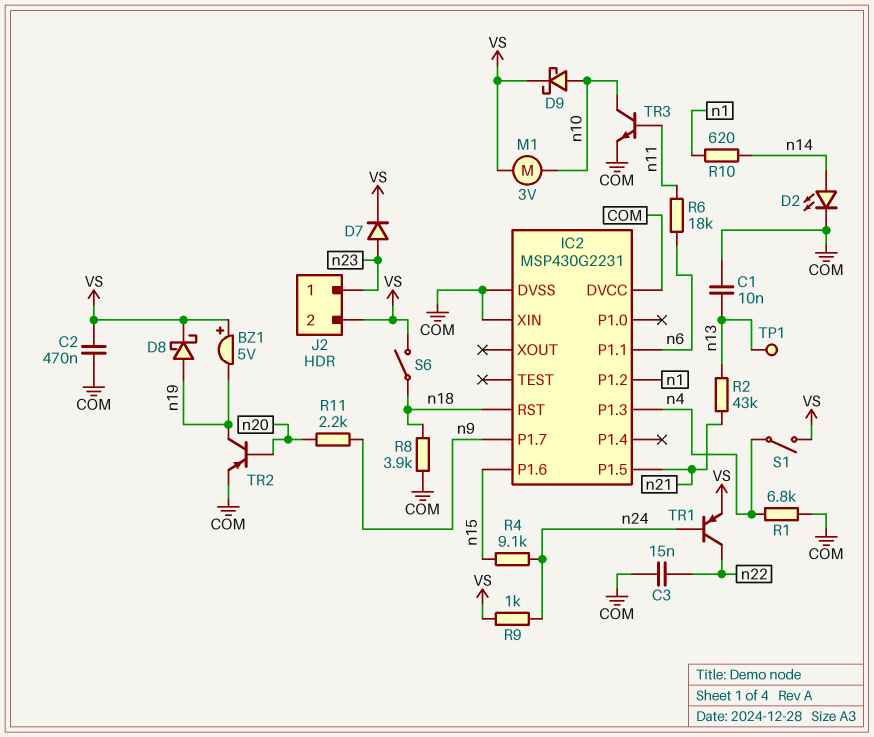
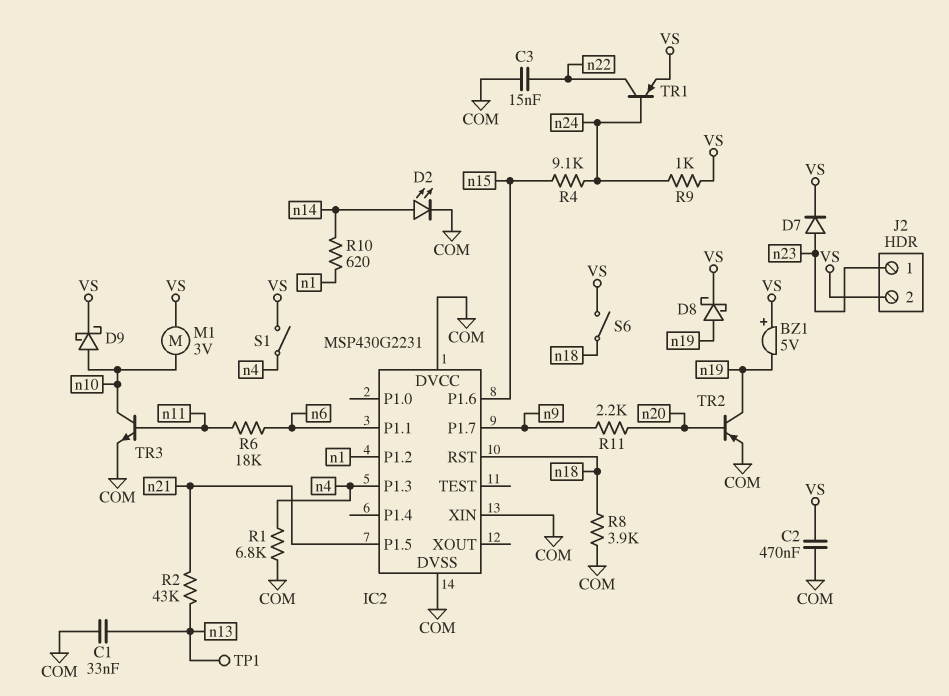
C1: 10nF (COM, n13) -> 33nF (COM, n13)

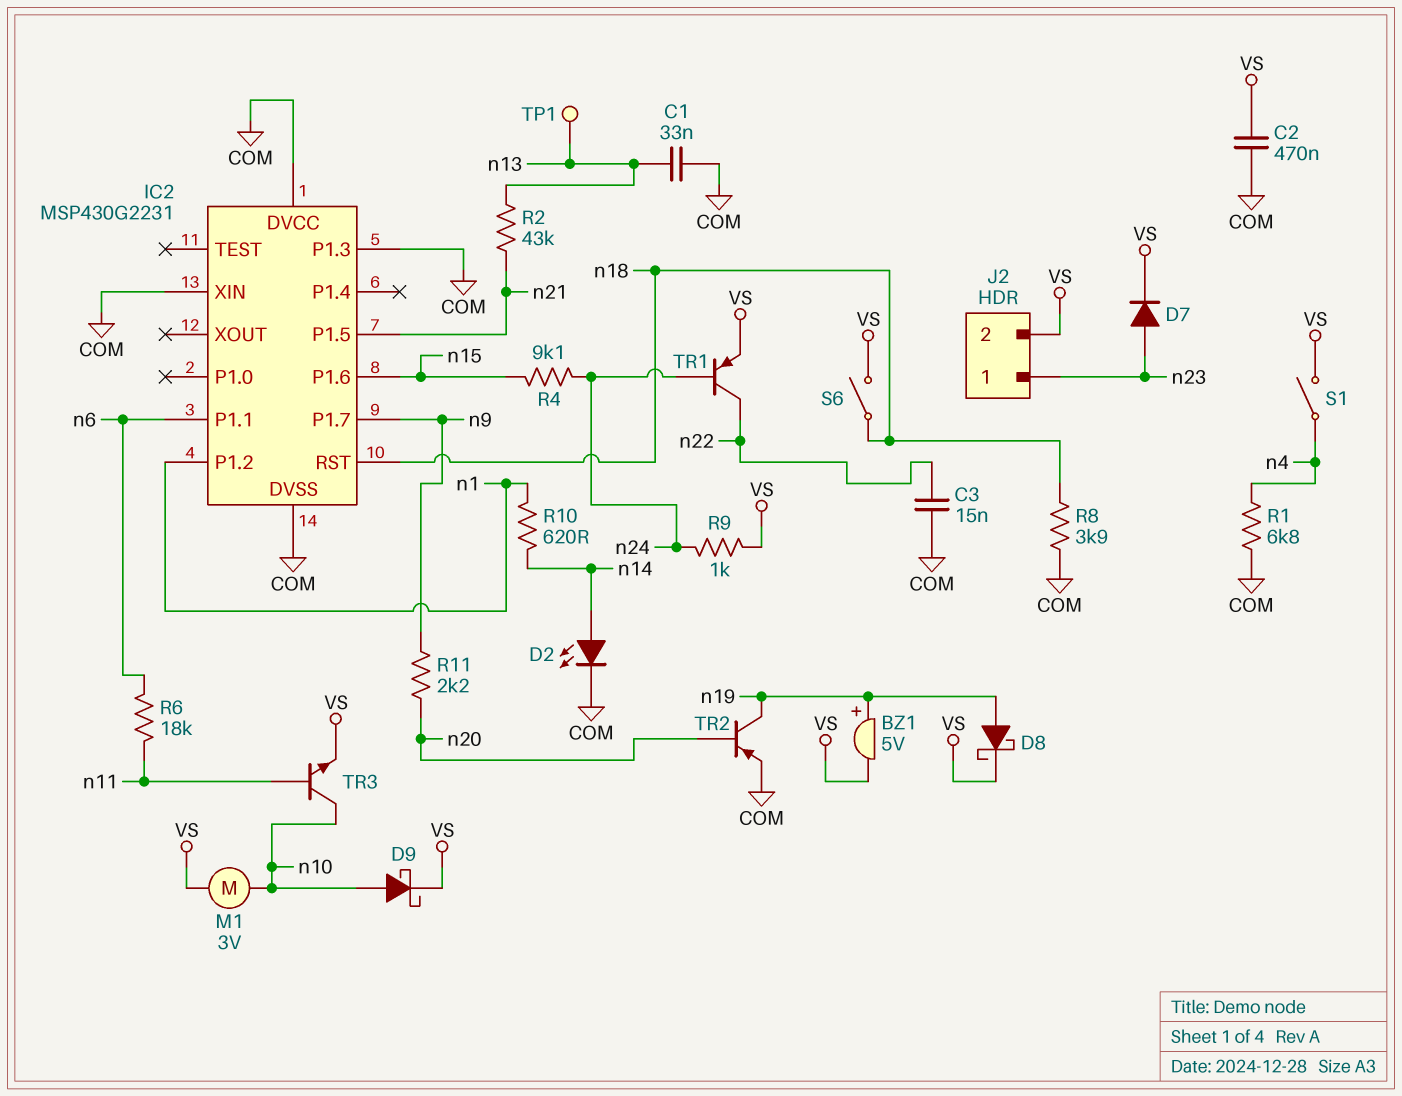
BZ1: buzzer 5V (plus VS, minus n19) -> buzzer 5V (plus n19, minus VS)
IC2 pin P1.3: n4 -> COM
TR3: NPN (B n11, C n10, E COM) -> NPN (B n11, C n10, E VS)

